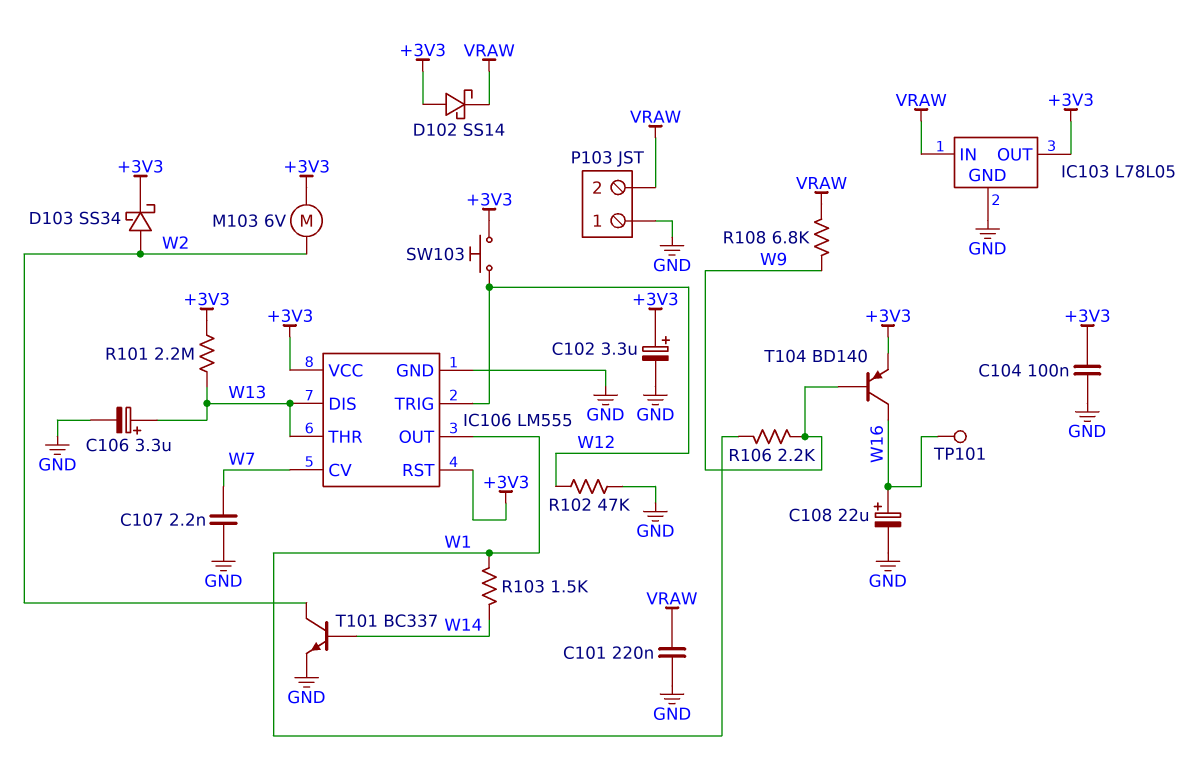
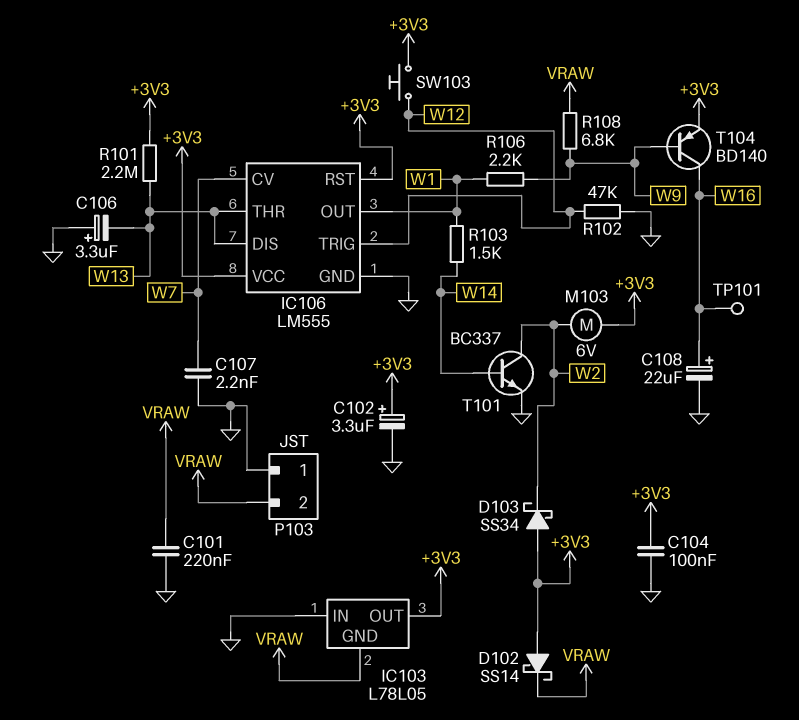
C106: 3.3uF (plus W13, minus GND) -> 3.3uF (plus GND, minus W13)
D103: schottky SS34 (A W2, K +3V3) -> schottky SS34 (A +3V3, K W2)
IC103 pin GND: GND -> VRAW
IC103 pin IN: VRAW -> GND

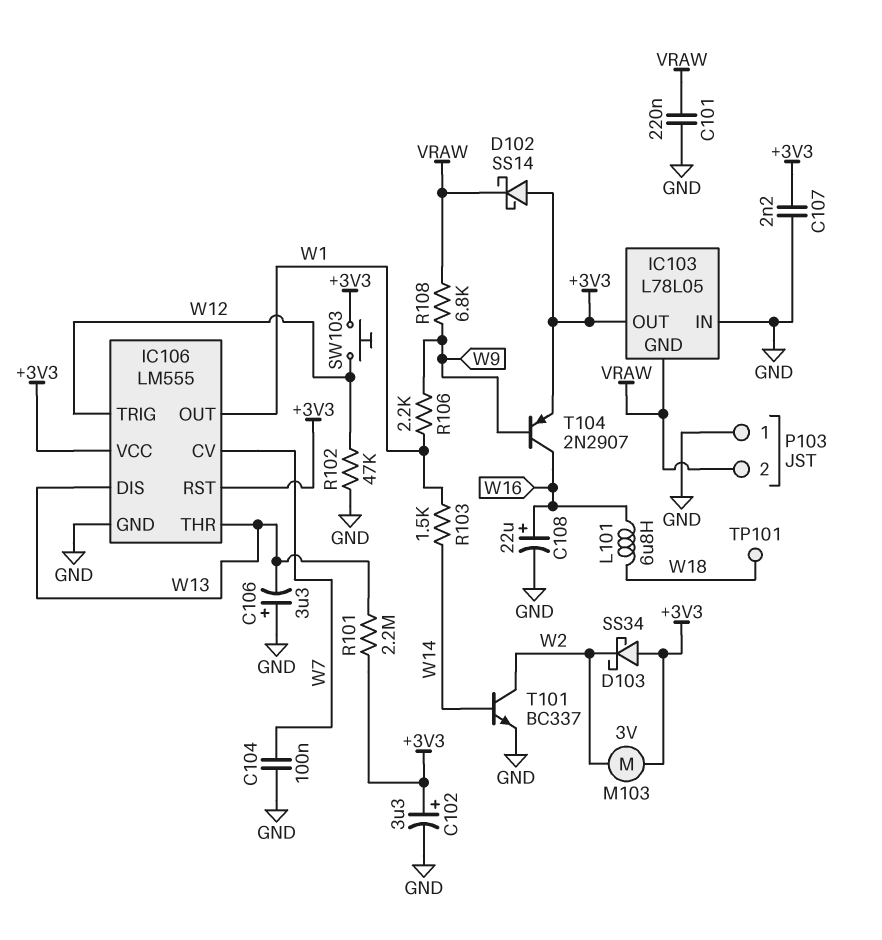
C104: 100nF (+3V3, GND) -> 100nF (GND, W7)
C107: 2.2nF (GND, W7) -> 2.2nF (+3V3, GND)
L101: none -> 6.8uH (W16, W18)
M103: motor 6V (+3V3, W2) -> motor 3V (+3V3, W2)
T104: PNP BD140 (B W9, C W16, E +3V3) -> PNP 2N2907 (B W9, C W16, E +3V3)
TP101: test point (W16) -> test point (W18)

